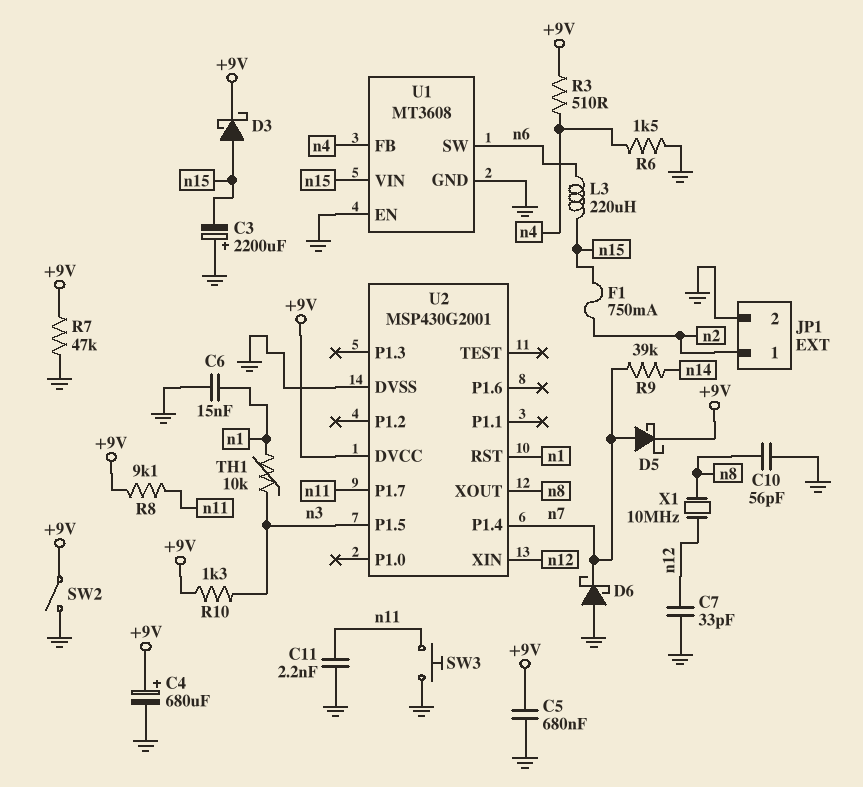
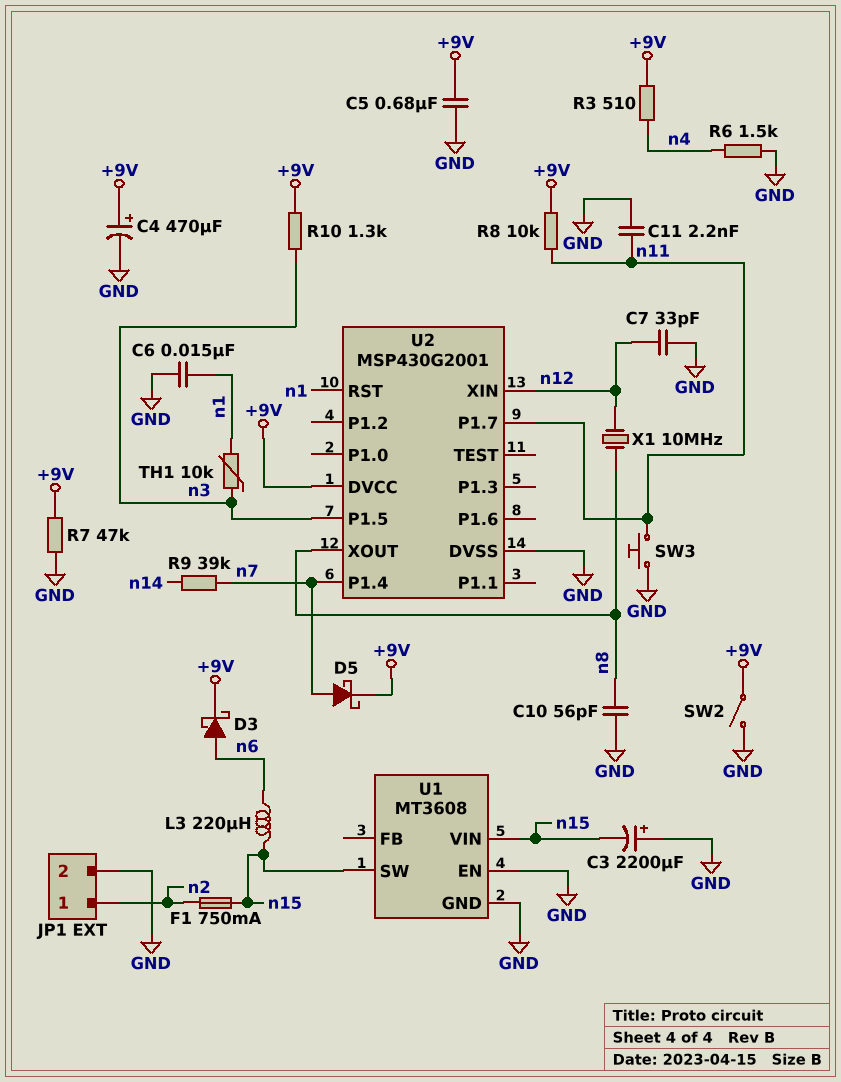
C4: 680uF (plus +9V, minus GND) -> 470uF (plus +9V, minus GND)
D3: schottky (A n15, K +9V) -> schottky (A n6, K +9V)
D6: schottky (A GND, K n7) -> none
R8: 9.1k (+9V, n11) -> 10k (+9V, n11)
U1 pin FB: n4 -> none
U1 pin SW: n6 -> n15

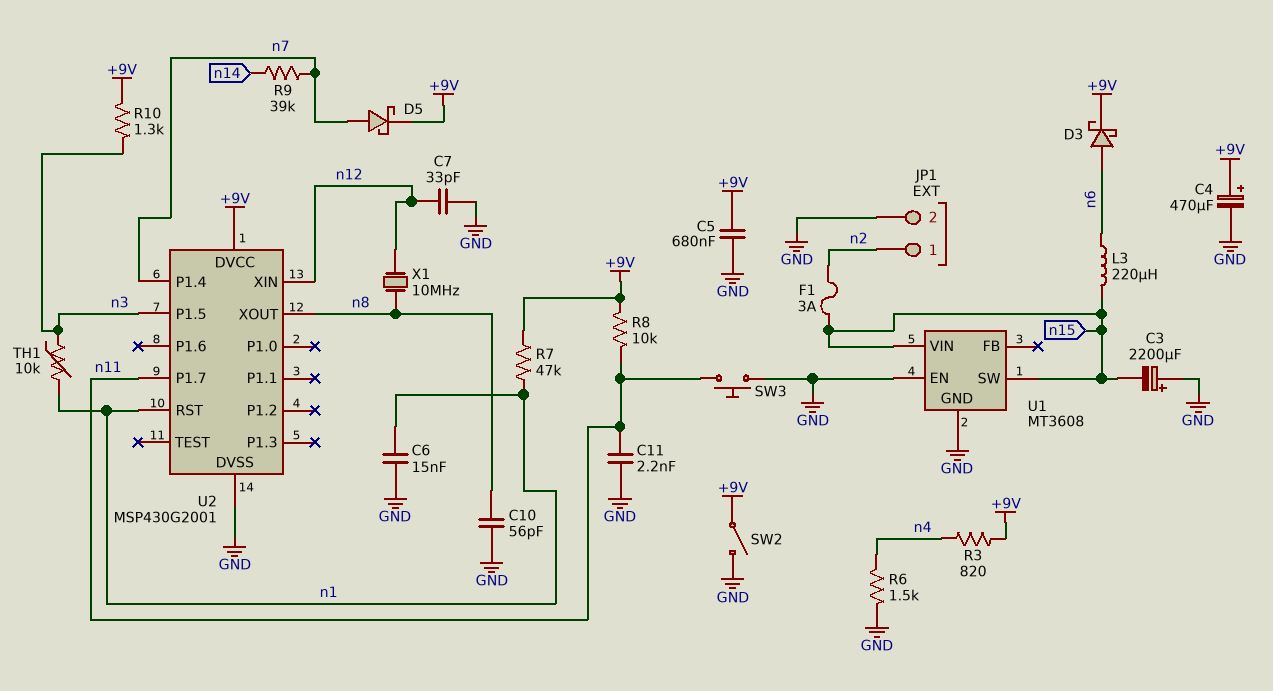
F1: 750mA (n2, n15) -> 3A (n2, n15)
R3: 510 (+9V, n4) -> 820 (+9V, n4)
R7: 47k (+9V, GND) -> 47k (+9V, n1)

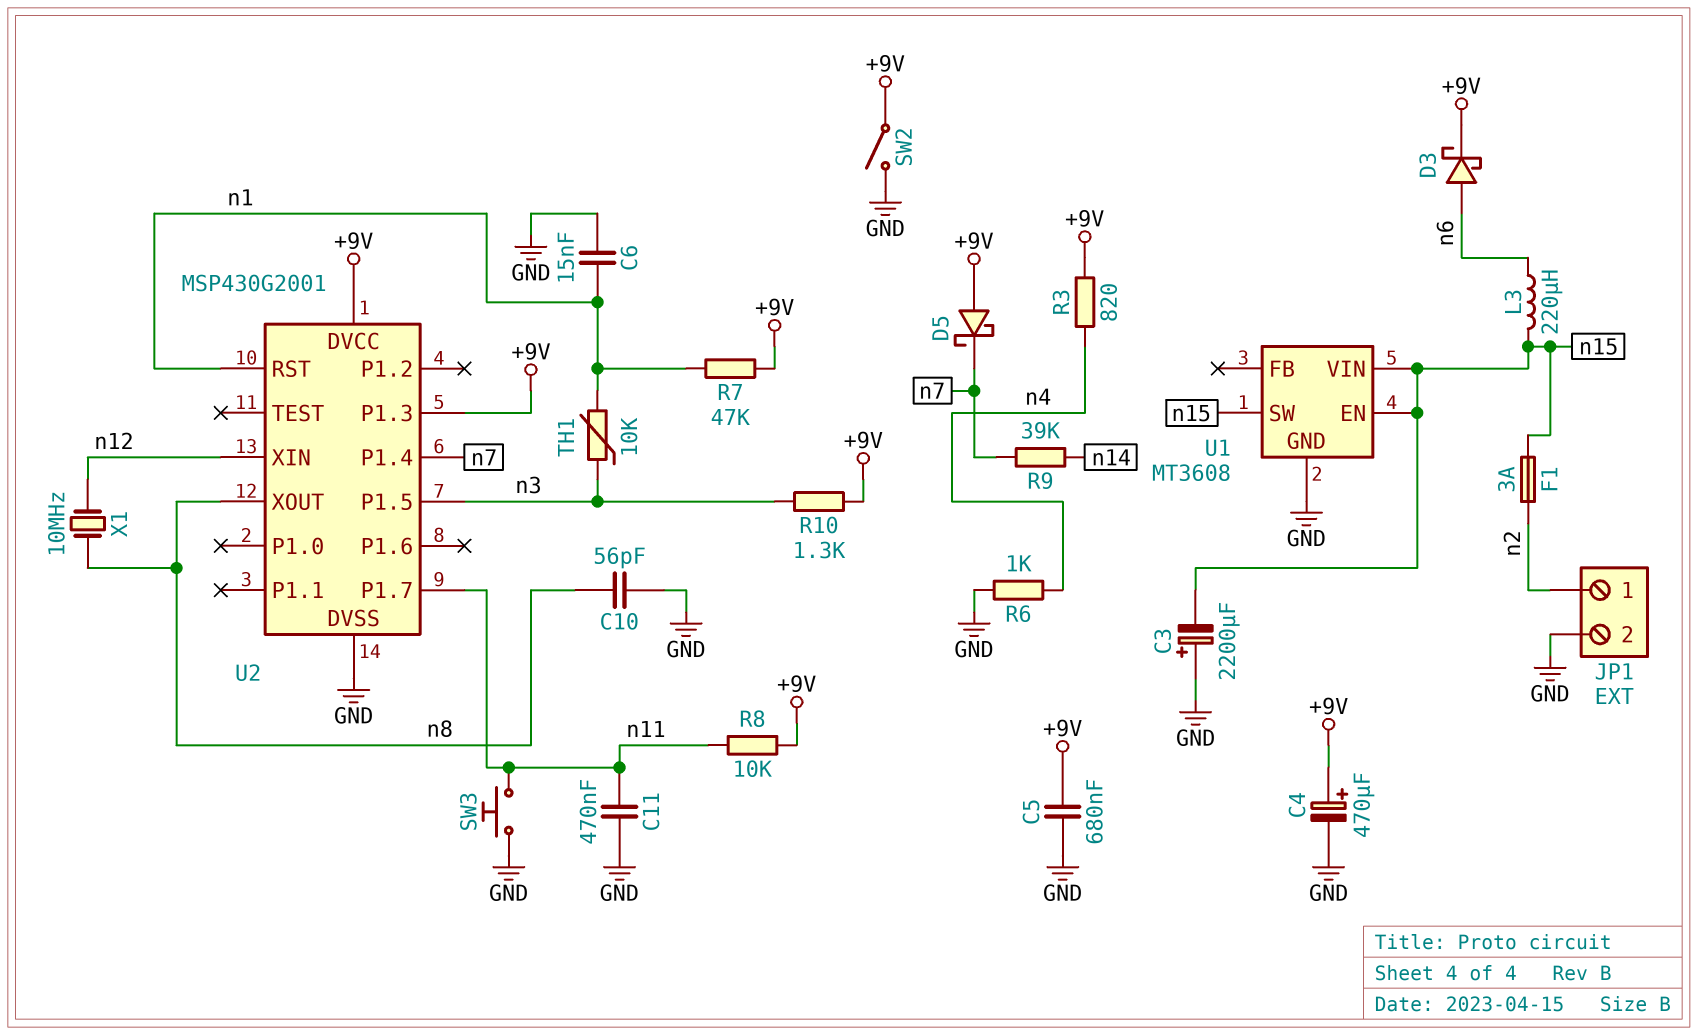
C7: 33pF (GND, n12) -> none
C11: 2.2nF (GND, n11) -> 470nF (GND, n11)
D5: schottky (A n7, K +9V) -> schottky (A +9V, K n7)
R6: 1.5k (GND, n4) -> 1k (GND, n4)
U1 pin EN: GND -> n15
U2 pin P1.3: none -> +9V

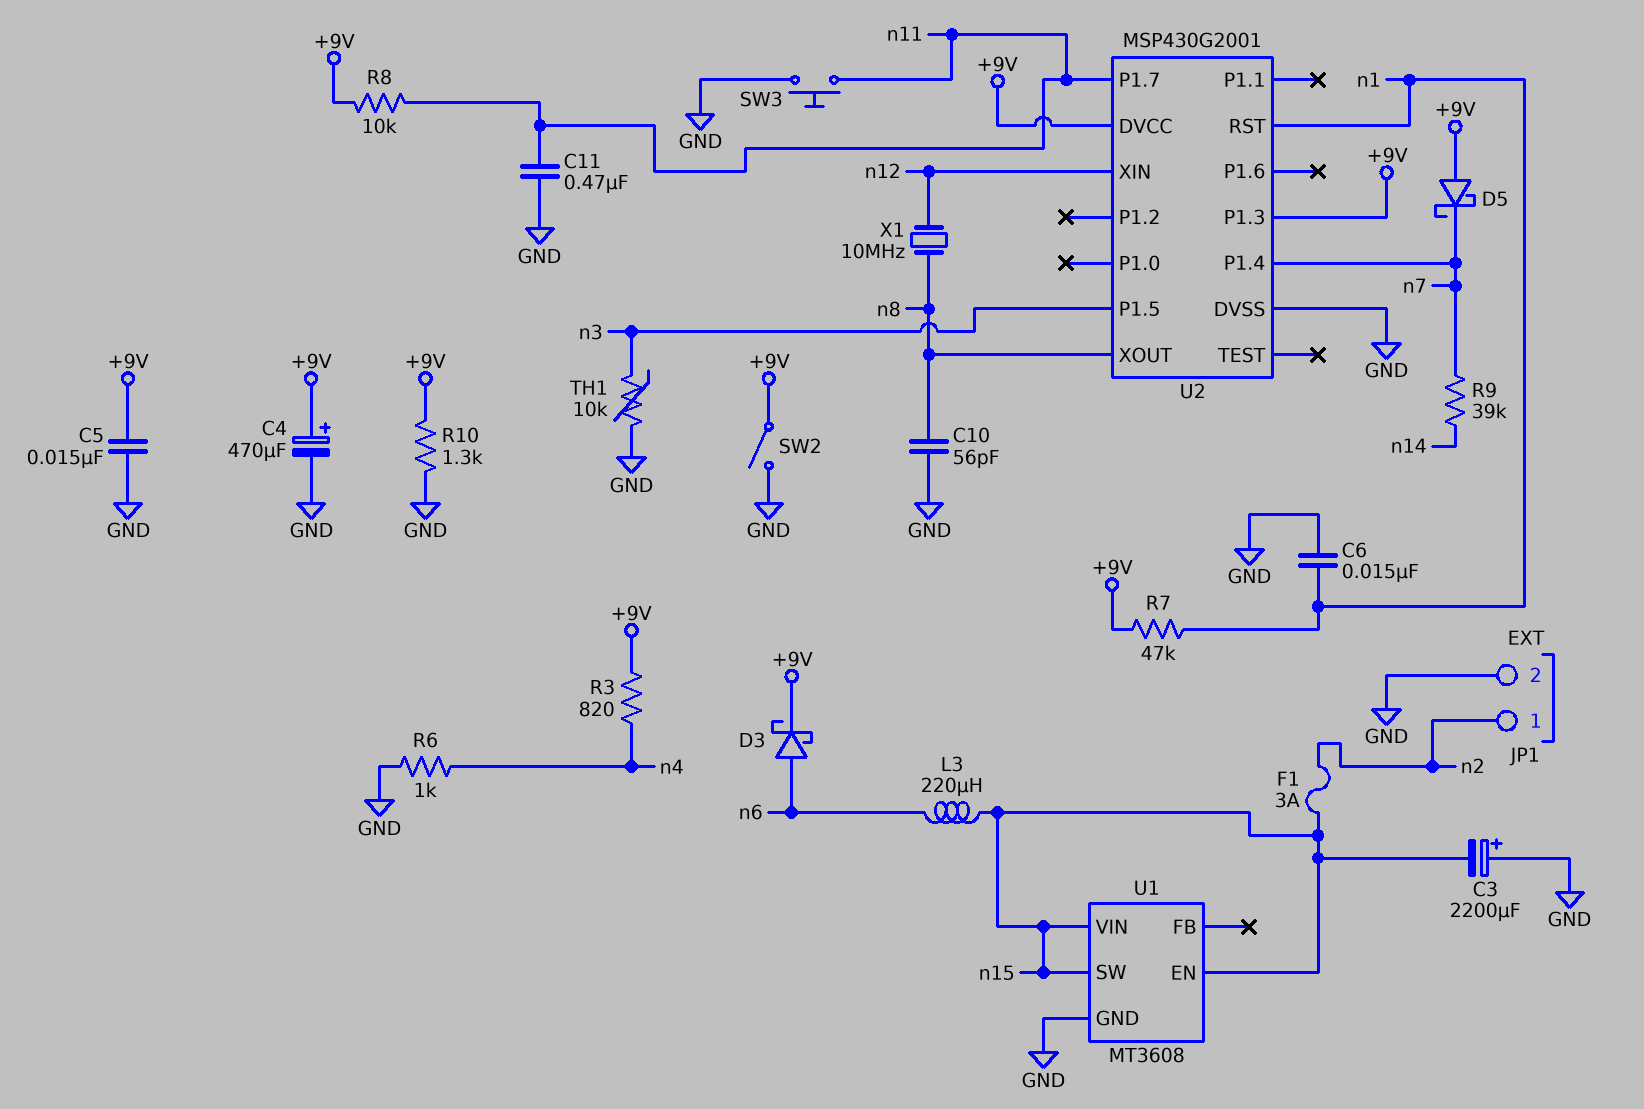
C5: 680nF (+9V, GND) -> 15nF (+9V, GND)
R10: 1.3k (+9V, n3) -> 1.3k (+9V, GND)
TH1: 10k (n1, n3) -> 10k (GND, n3)

